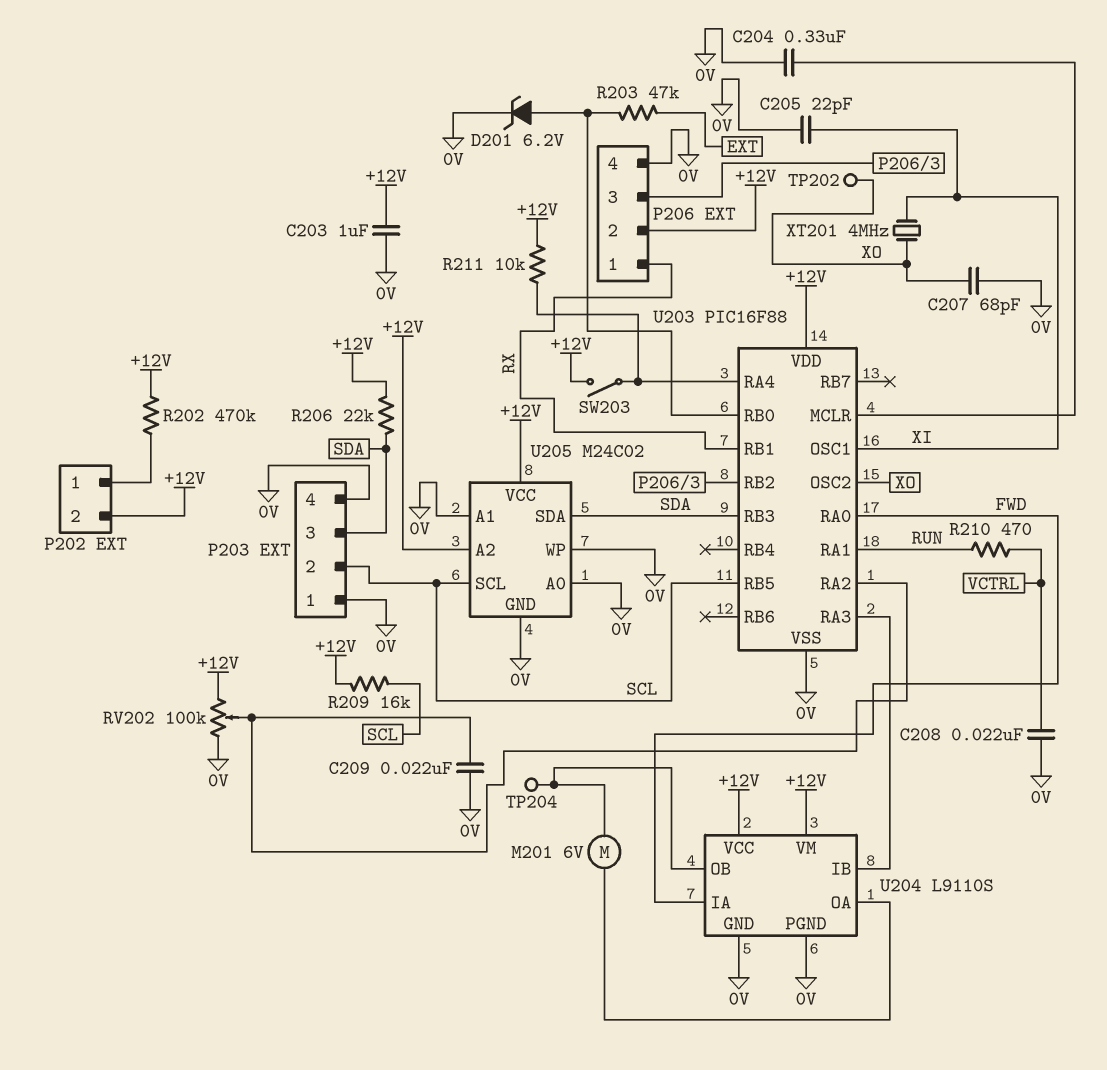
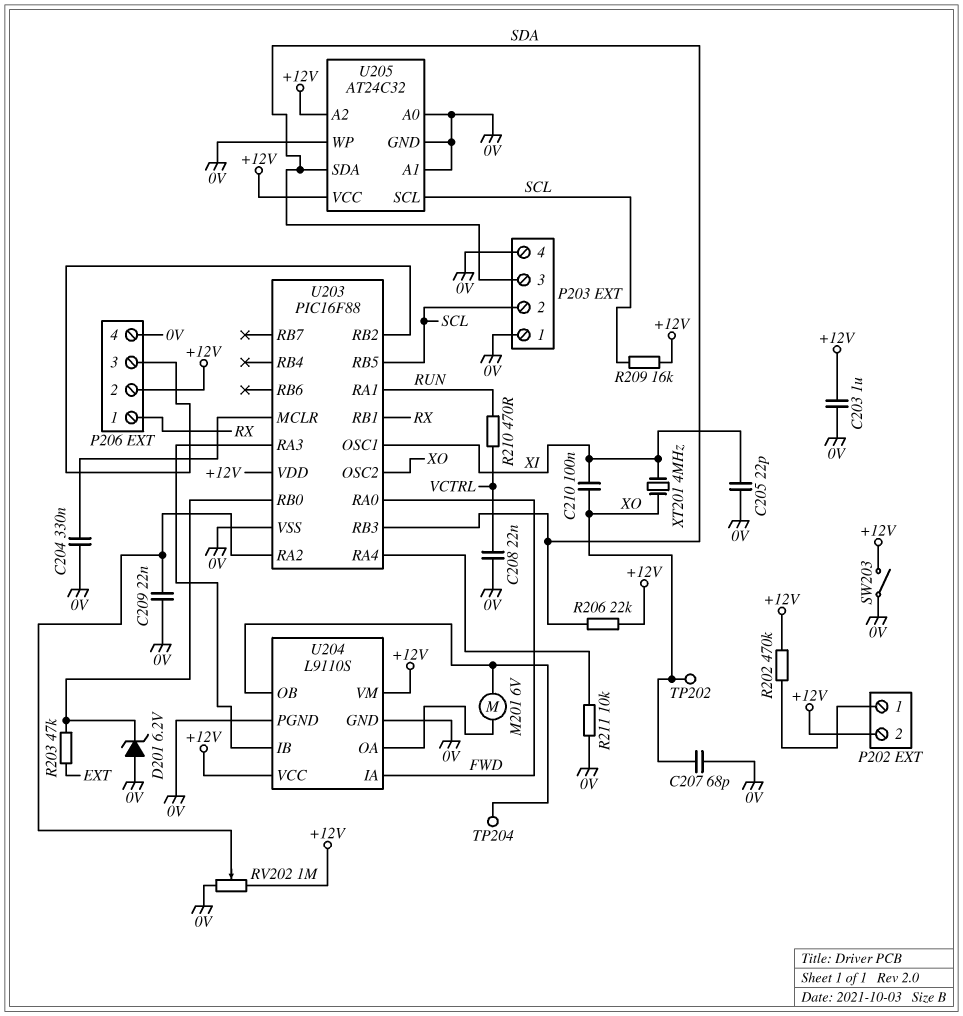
C210: none -> 100nF (XI, XO)
D201: zener 6.2V (A U203/RB0, K 0V) -> zener 6.2V (A 0V, K U203/RB0)
R211: 10k (+12V, U203/RA4) -> 10k (0V, U203/RA4)
RV202: 100k (+12V, 0V, wiper U203/RA2) -> 1M (+12V, 0V, wiper U203/RA2)
SW203: switch (+12V, U203/RA4) -> switch (+12V, 0V)
U205: M24C02 -> AT24C32

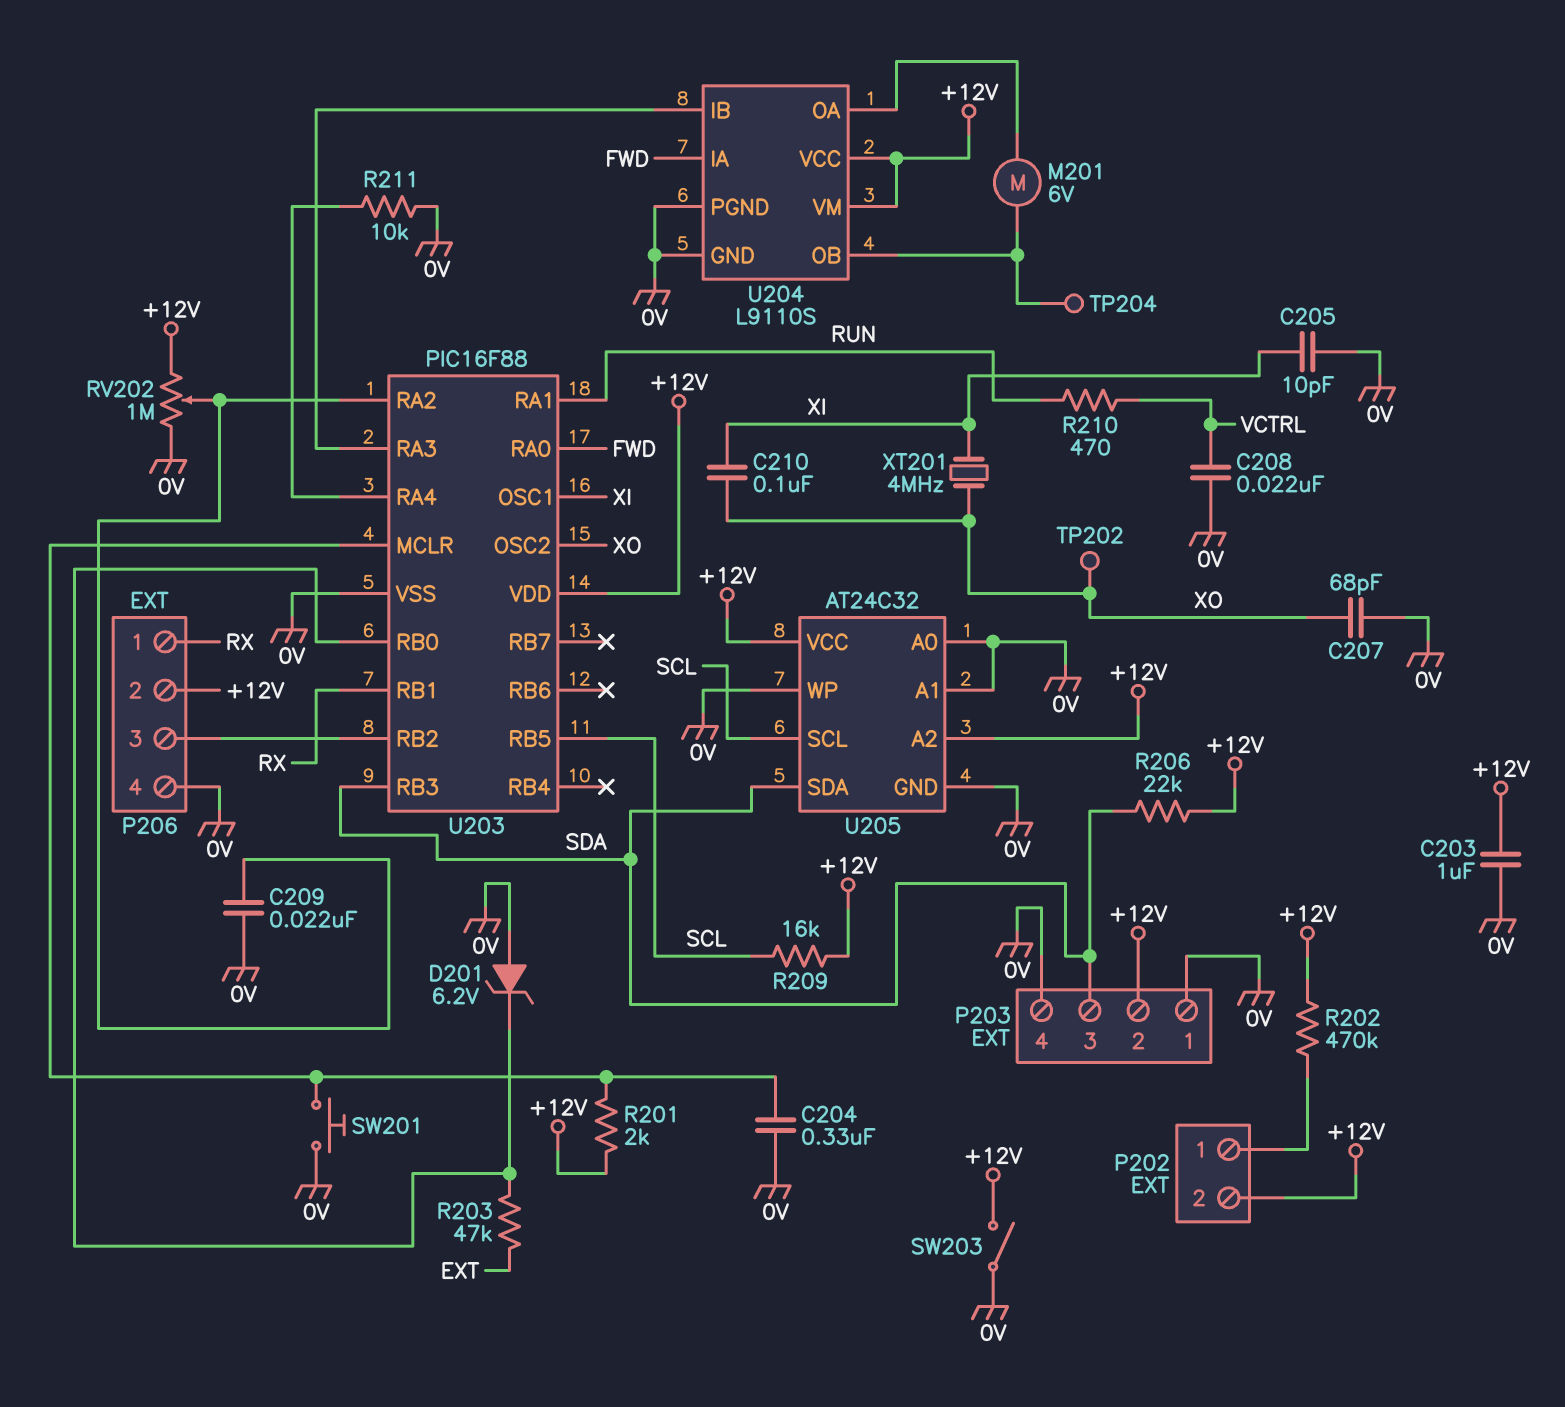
C205: 22pF (0V, XI) -> 10pF (0V, XI)
P203 pin 2: SCL -> +12V
R201: none -> 2k (+12V, U203/MCLR)
SW201: none -> button (0V, U203/MCLR)

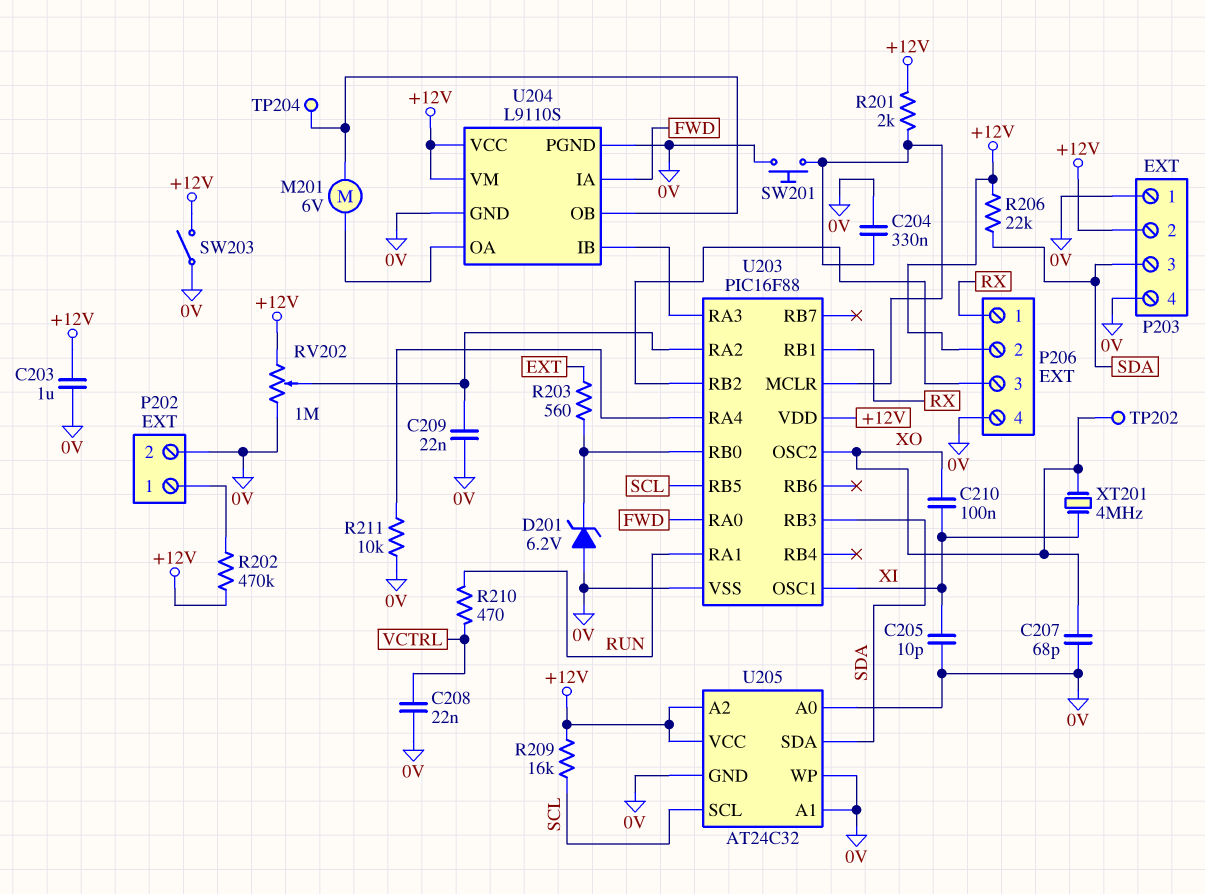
P202 pin 2: +12V -> 0V
R203: 47k (EXT, U203/RB0) -> 560 (EXT, U203/RB0)

